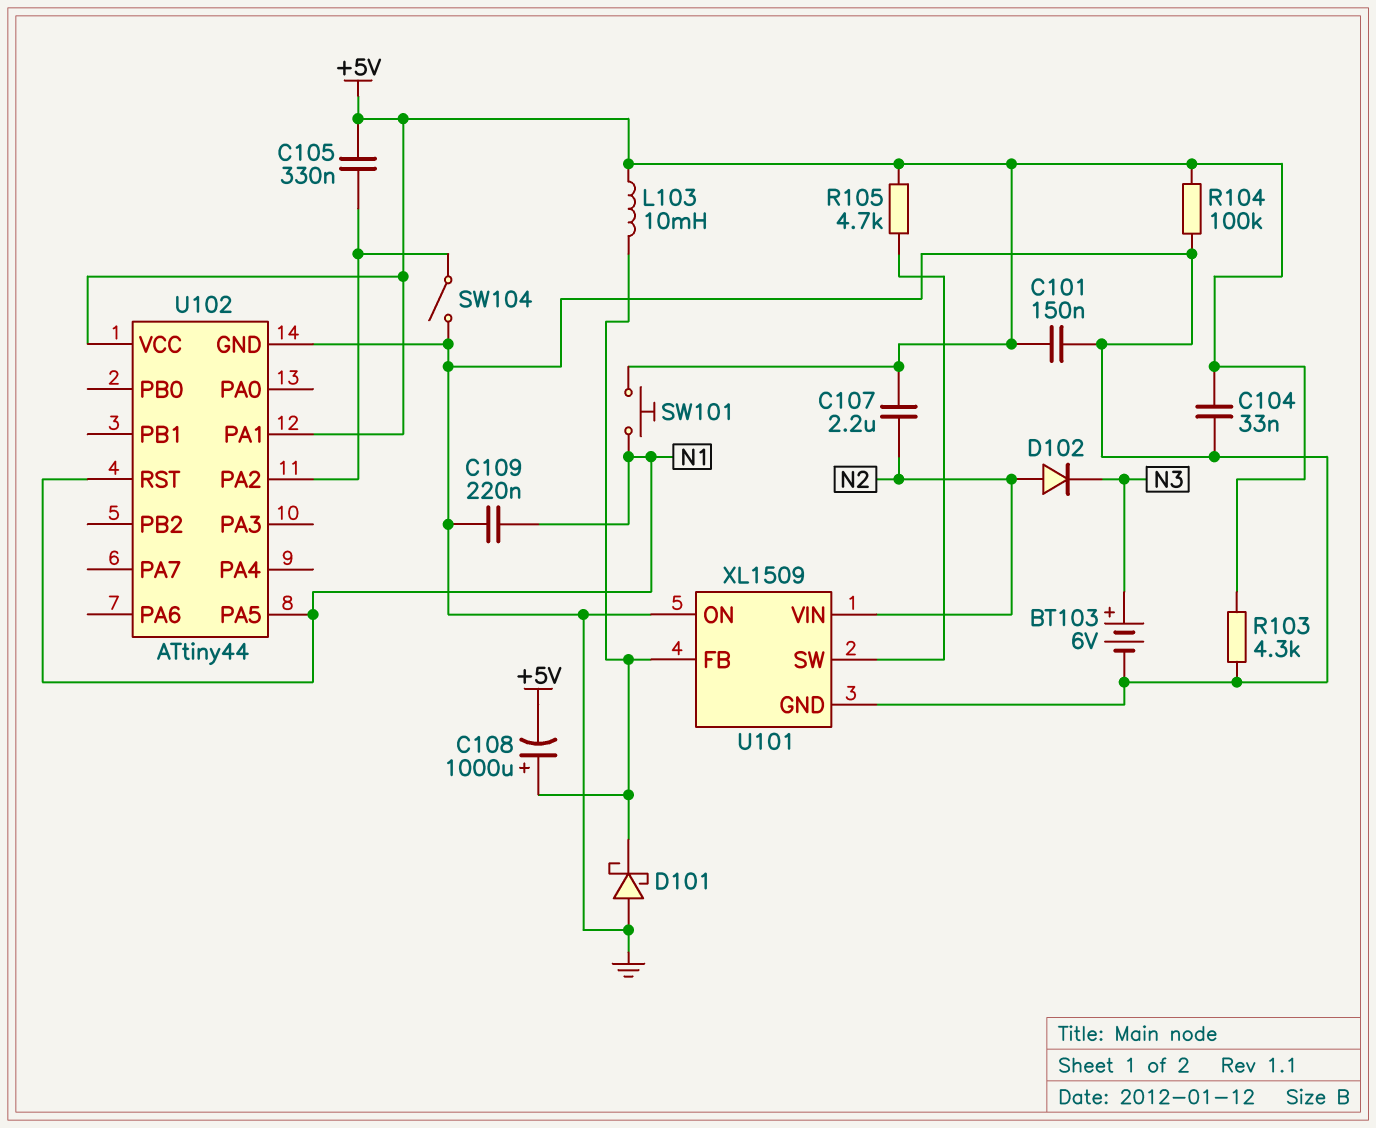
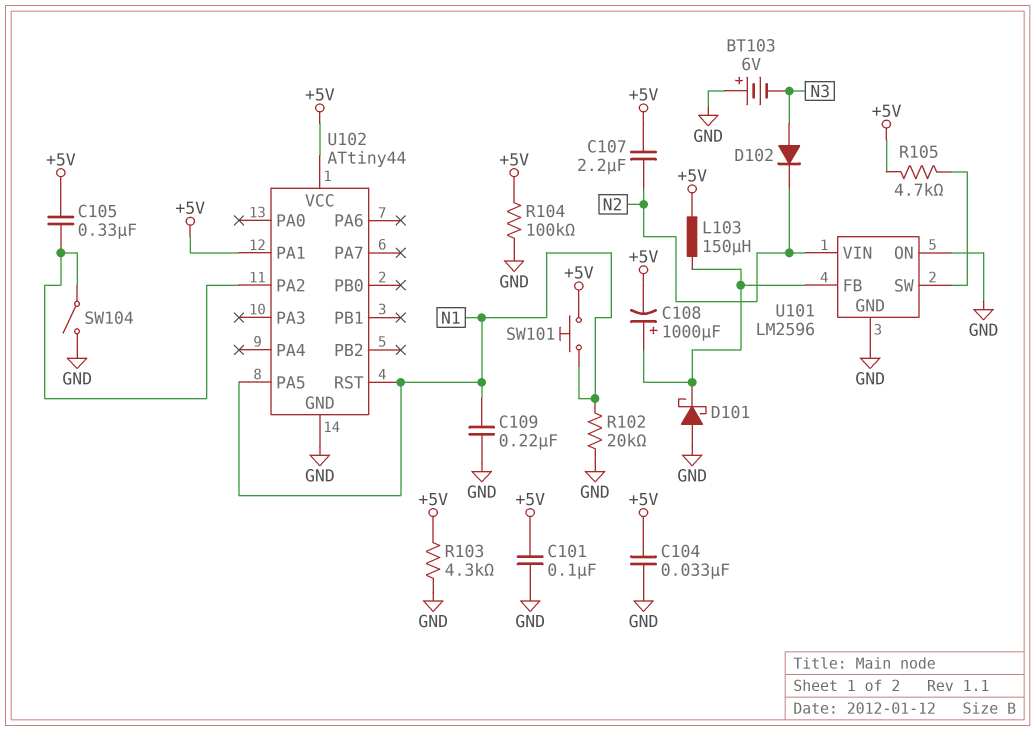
BT103: 6V (plus N3, minus GND) -> 6V (plus GND, minus N3)
C101: 150nF (+5V, GND) -> 100nF (+5V, GND)
D102: diode (A N2, K N3) -> diode (A N3, K N2)
L103: 10mH (+5V, U101/FB) -> 150uH (+5V, U101/FB)
R102: none -> 20k (GND, N1)
U101: XL1509 -> LM2596

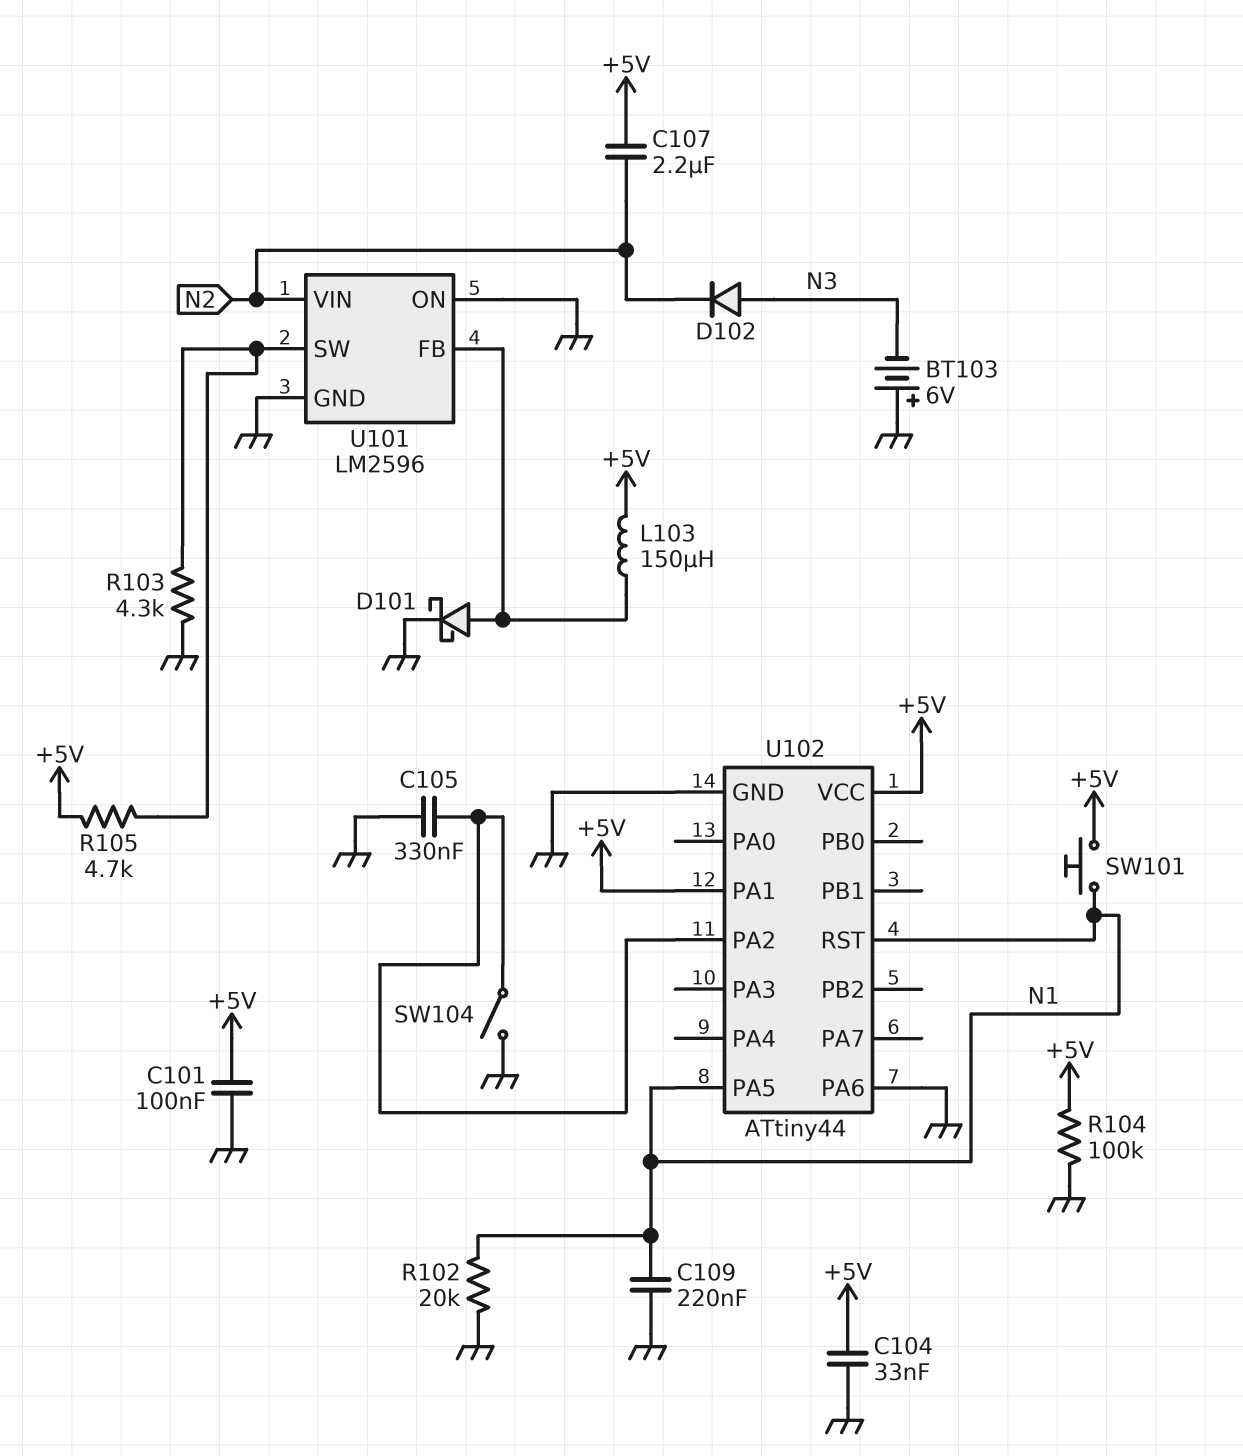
C105: 330nF (+5V, U102/PA2) -> 330nF (GND, U102/PA2)
C108: 1000uF (plus U101/FB, minus +5V) -> none
D101: schottky (A GND, K U101/FB) -> schottky (A U101/FB, K GND)
R103: 4.3k (+5V, GND) -> 4.3k (GND, U101/SW)
U102 pin PA6: none -> GND

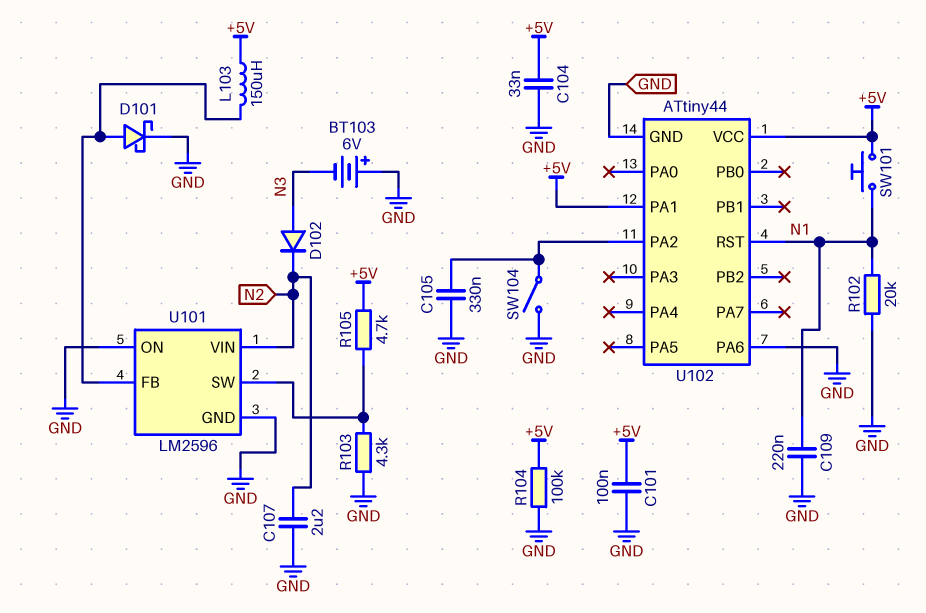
C107: 2.2uF (+5V, N2) -> 2.2uF (GND, N2)
U102 pin PA5: N1 -> none

